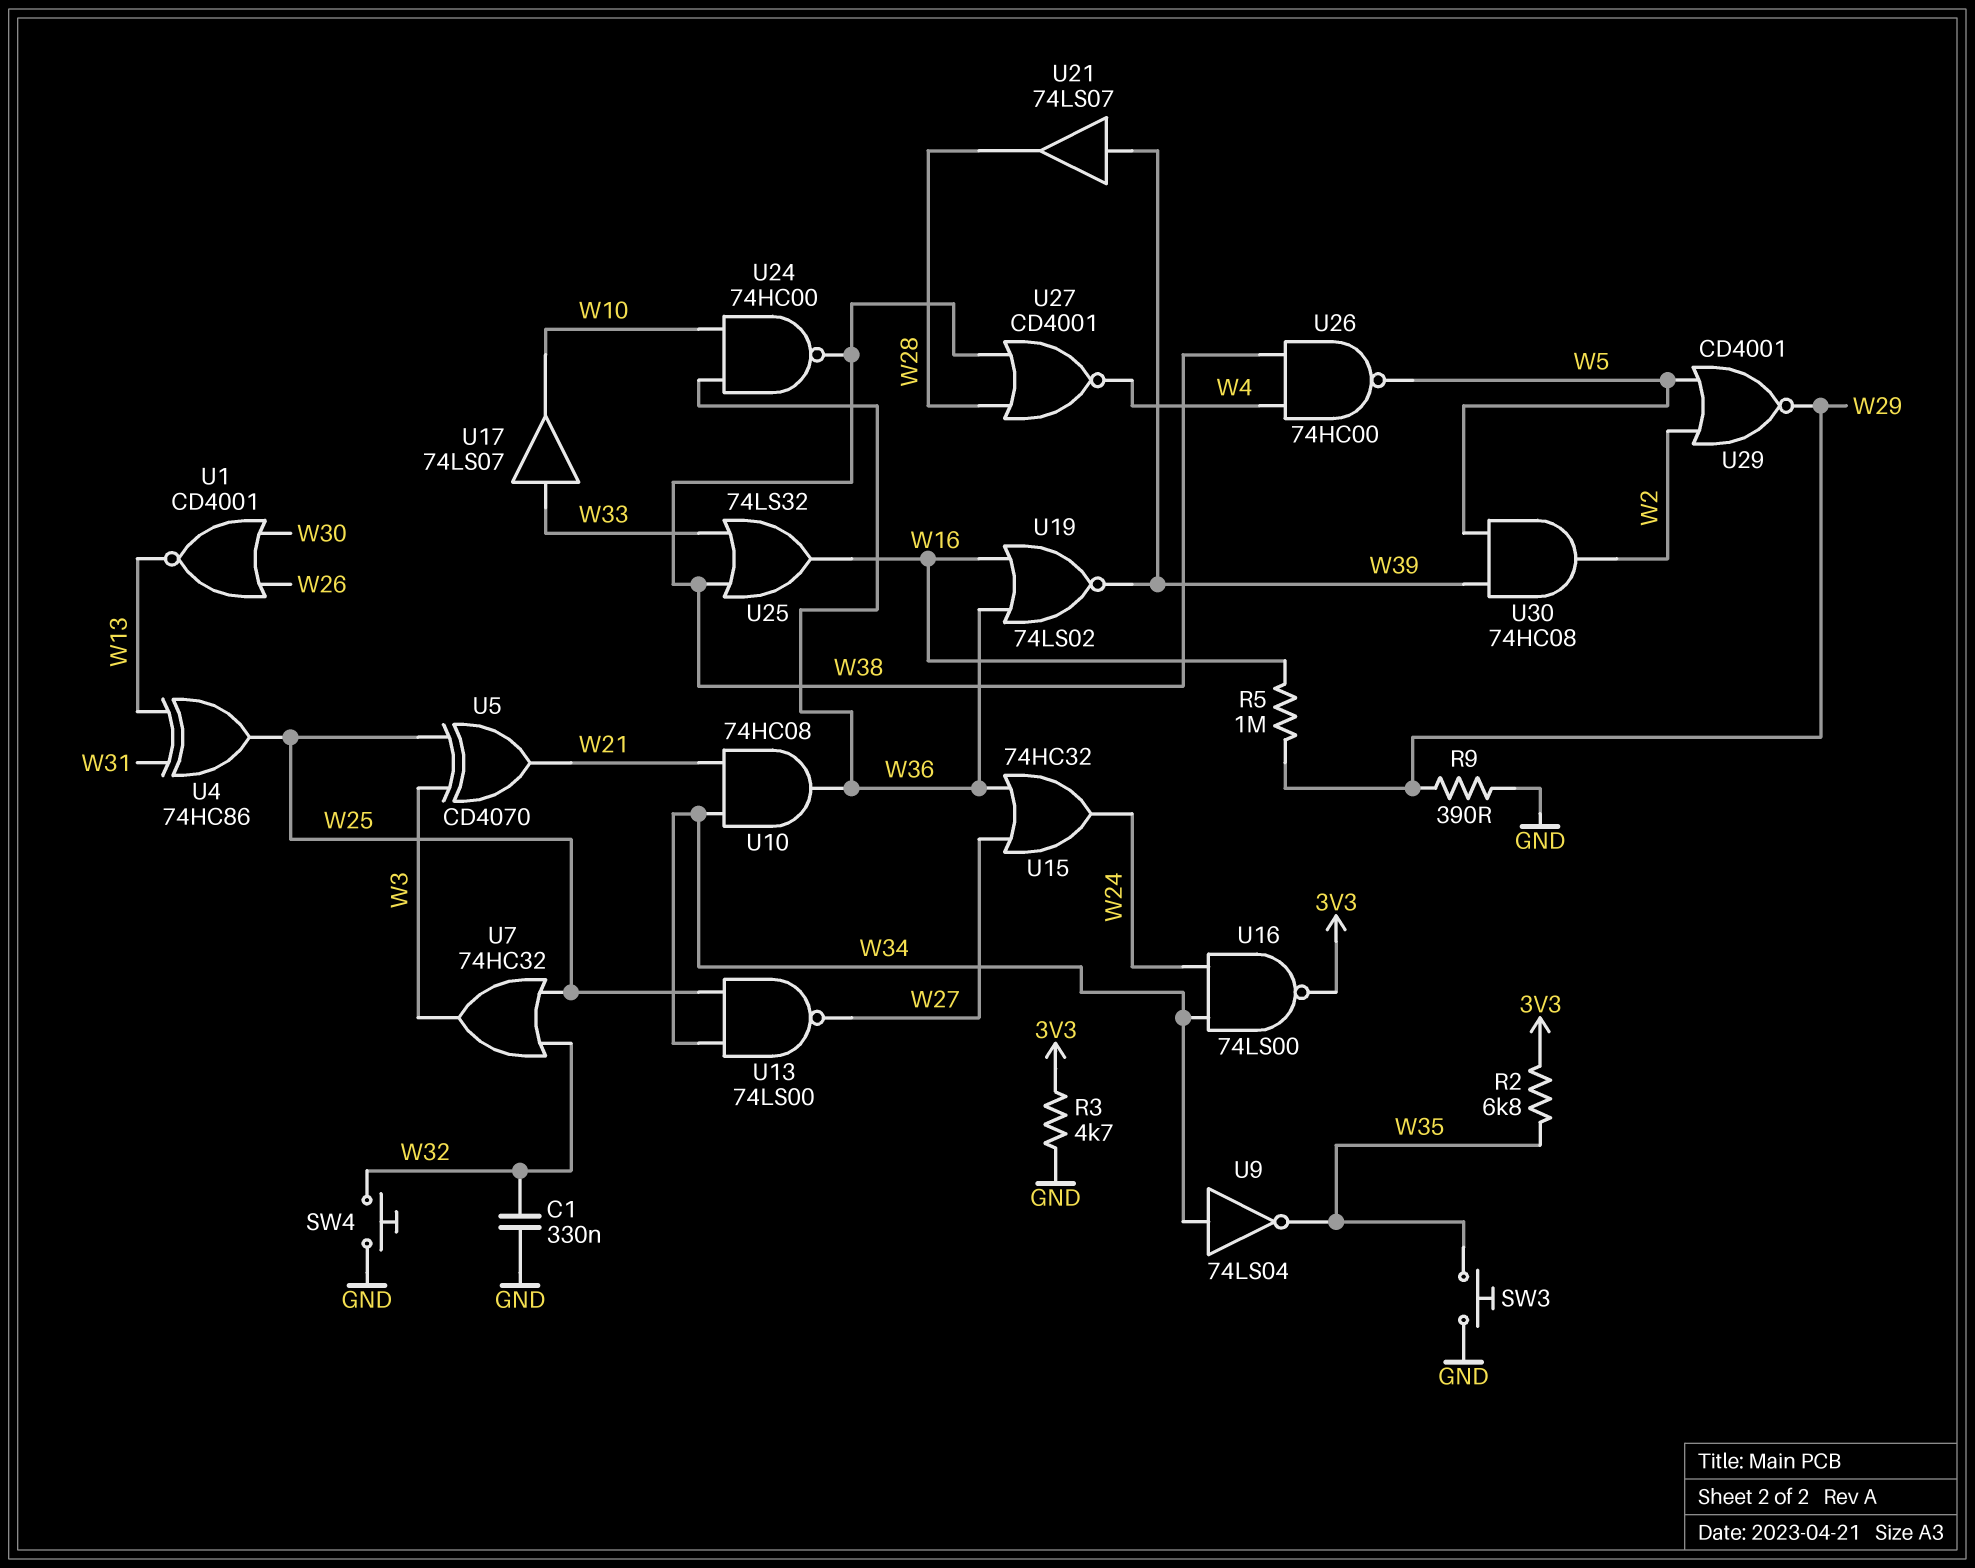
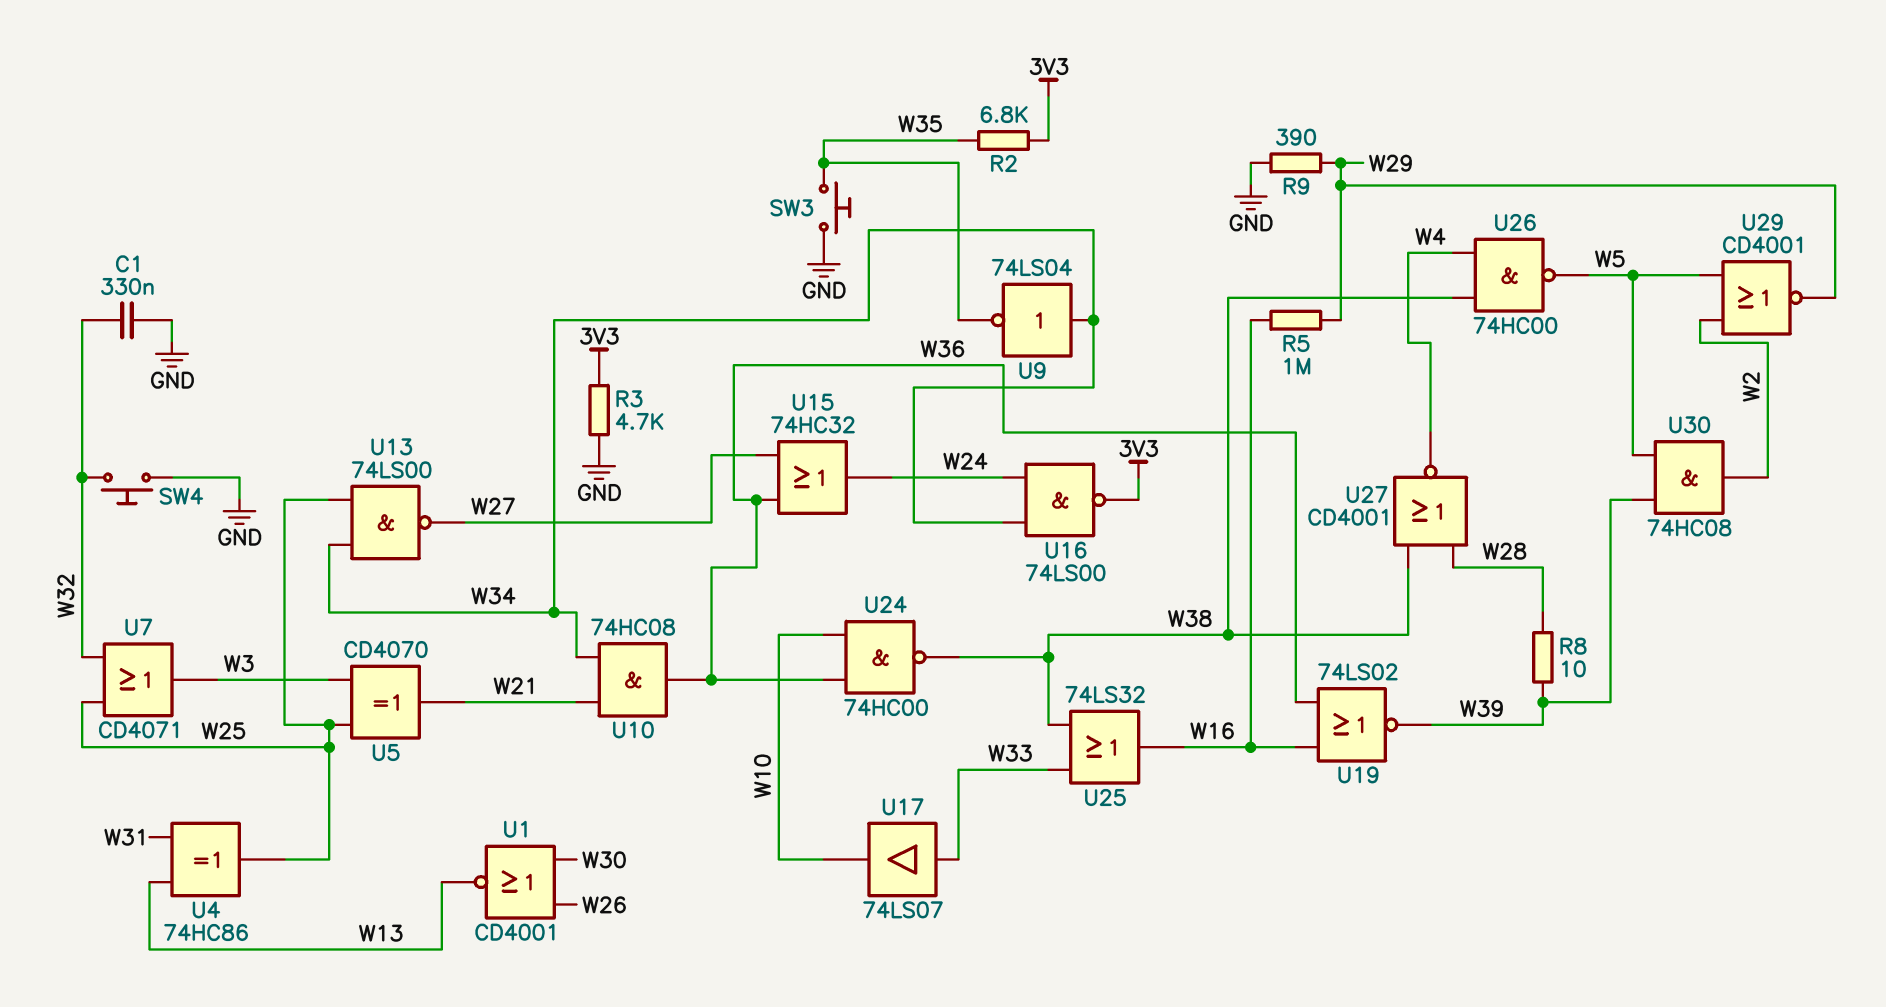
R8: none -> 10 (W28, W39)
U7: OR 74HC32 (in W25, in W32, out W3) -> OR CD4071 (in W25, in W32, out W3)
U21: buffer 74LS07 (in W39, out W28) -> none

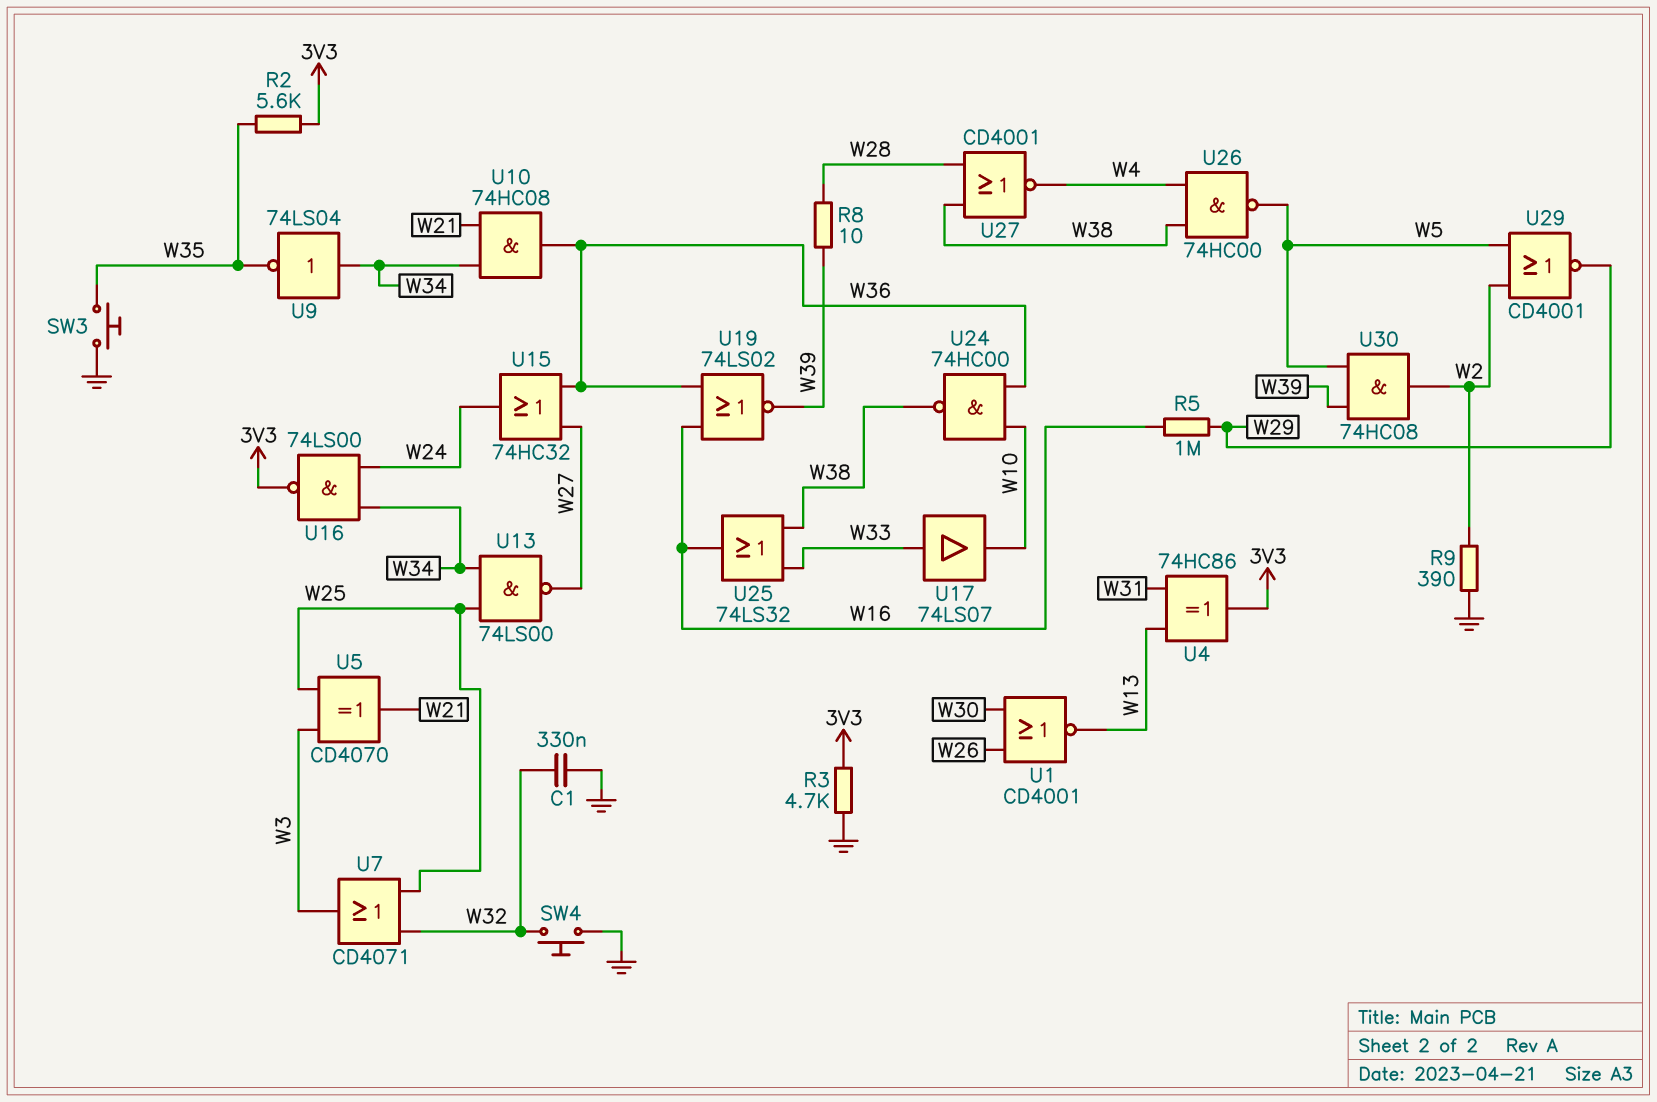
R2: 6.8k (3V3, W35) -> 5.6k (3V3, W35)
R9: 390 (GND, W29) -> 390 (GND, W2)
U4: XOR 74HC86 (in W13, in W31, out W25) -> XOR 74HC86 (in W13, in W31, out 3V3)

